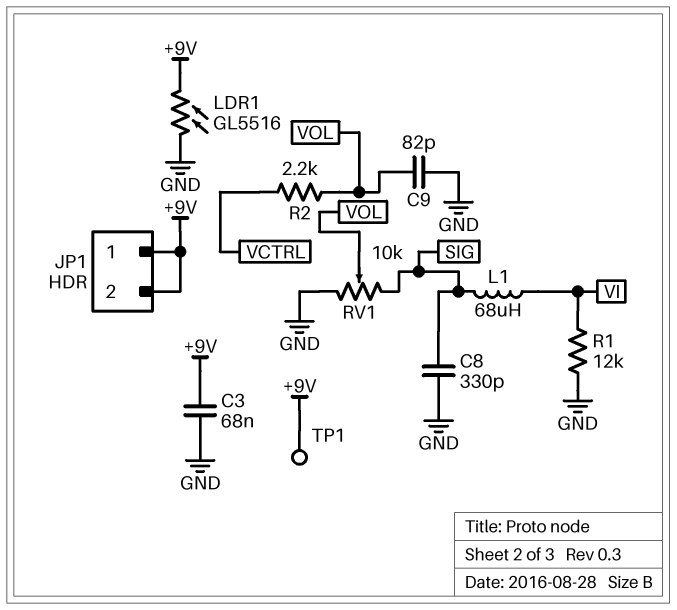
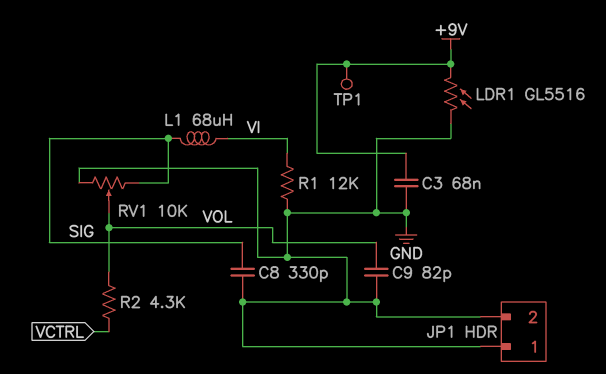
JP1 pin 1: +9V -> GND
JP1 pin 2: +9V -> GND
R2: 2.2k (VCTRL, VOL) -> 4.3k (VCTRL, VOL)

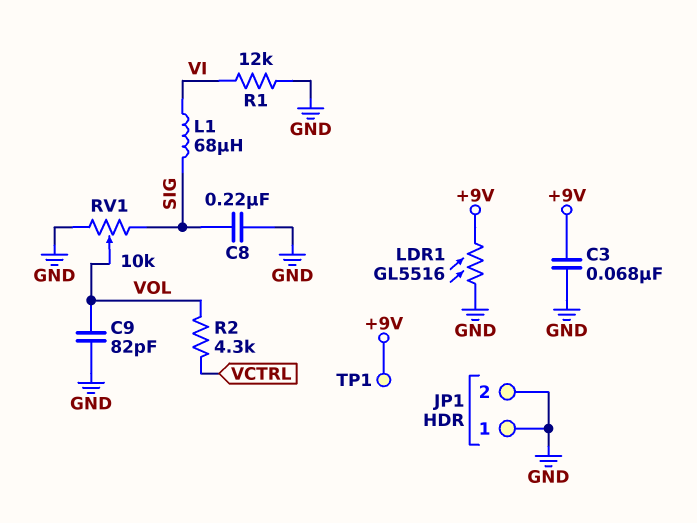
C8: 330pF (GND, SIG) -> 220nF (GND, SIG)

